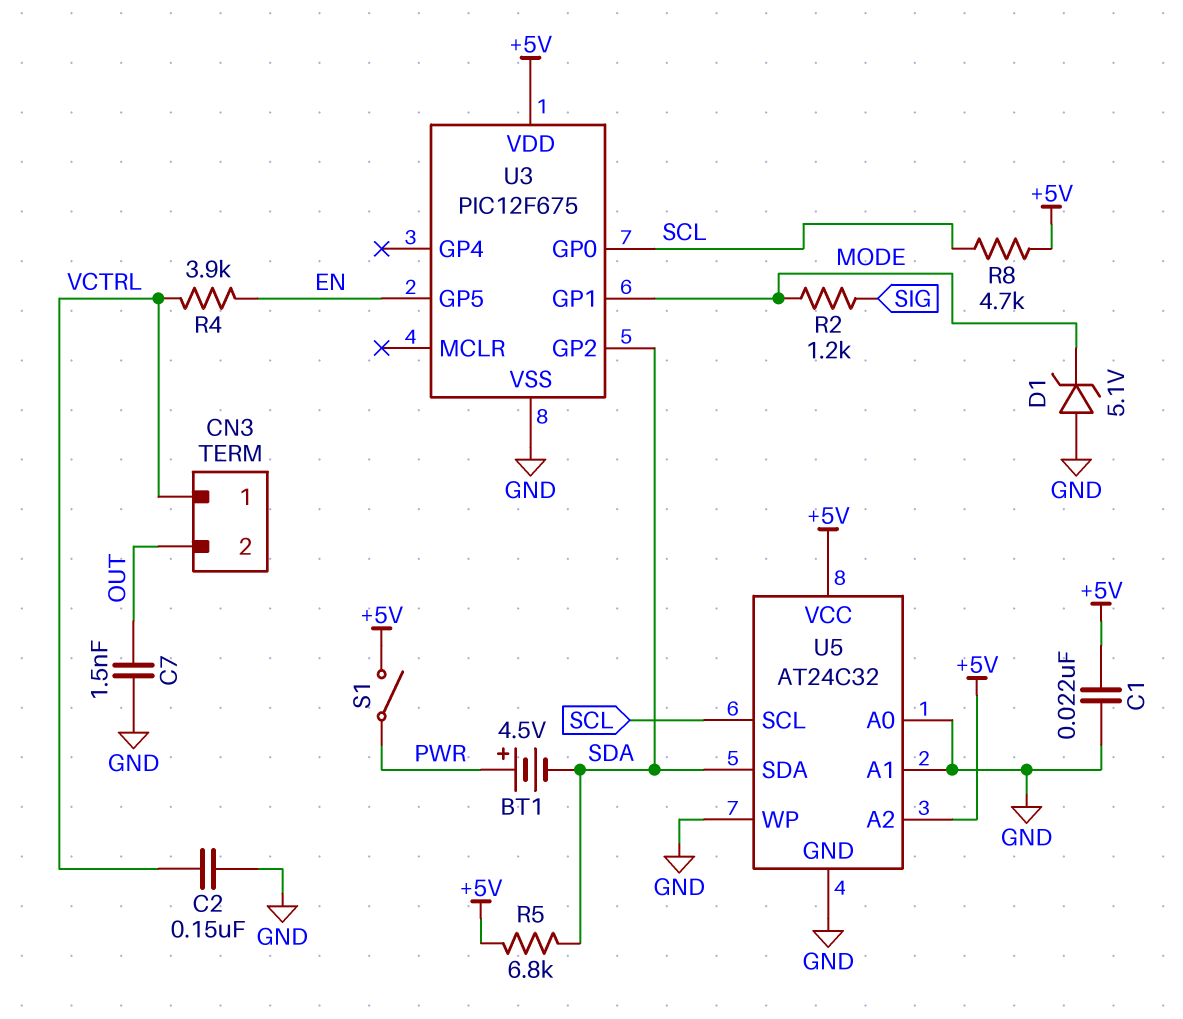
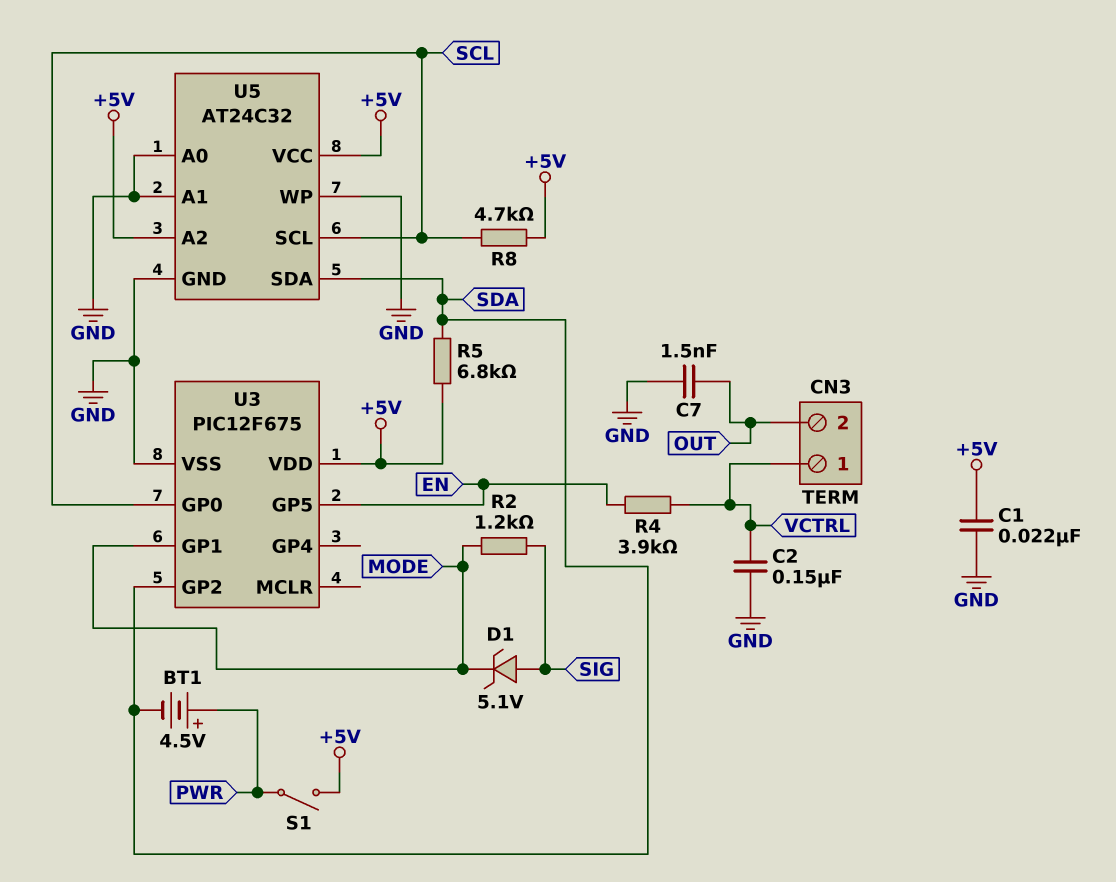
D1: zener 5.1V (A GND, K MODE) -> zener 5.1V (A SIG, K MODE)

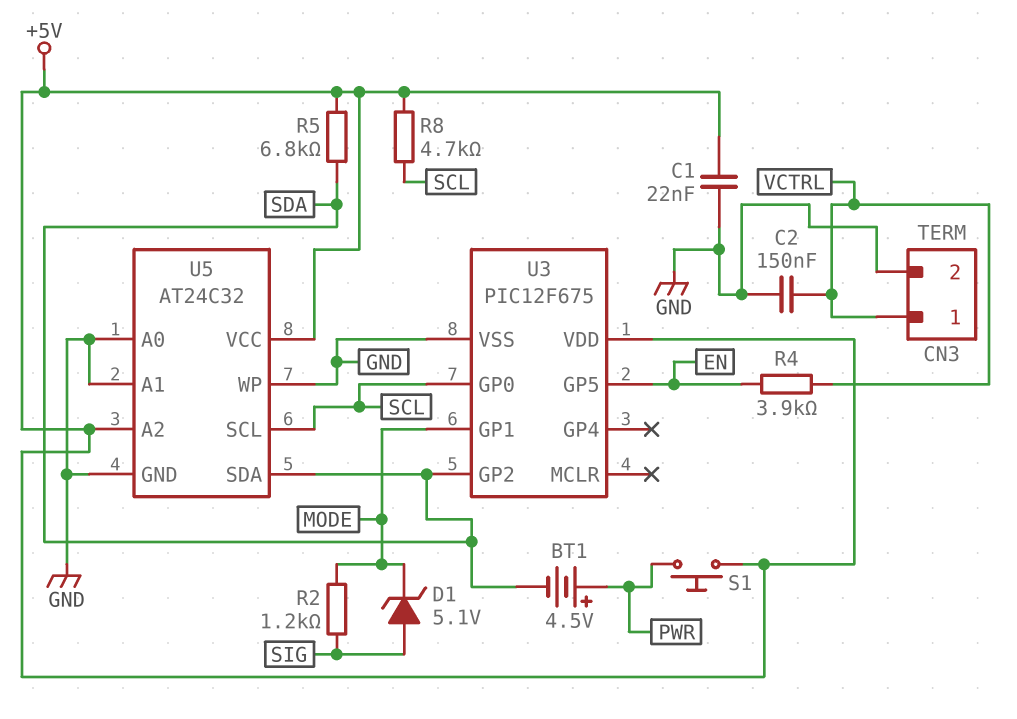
C7: 1.5nF (GND, OUT) -> none
CN3 pin 2: OUT -> GND
S1: switch (+5V, PWR) -> button (+5V, PWR)

